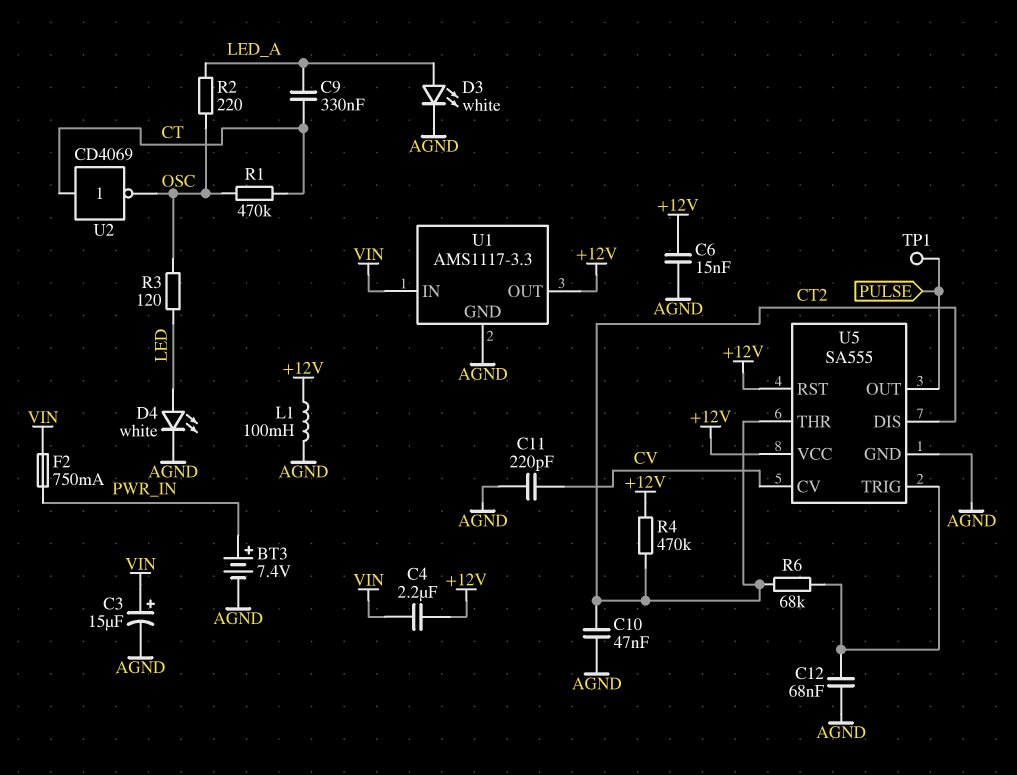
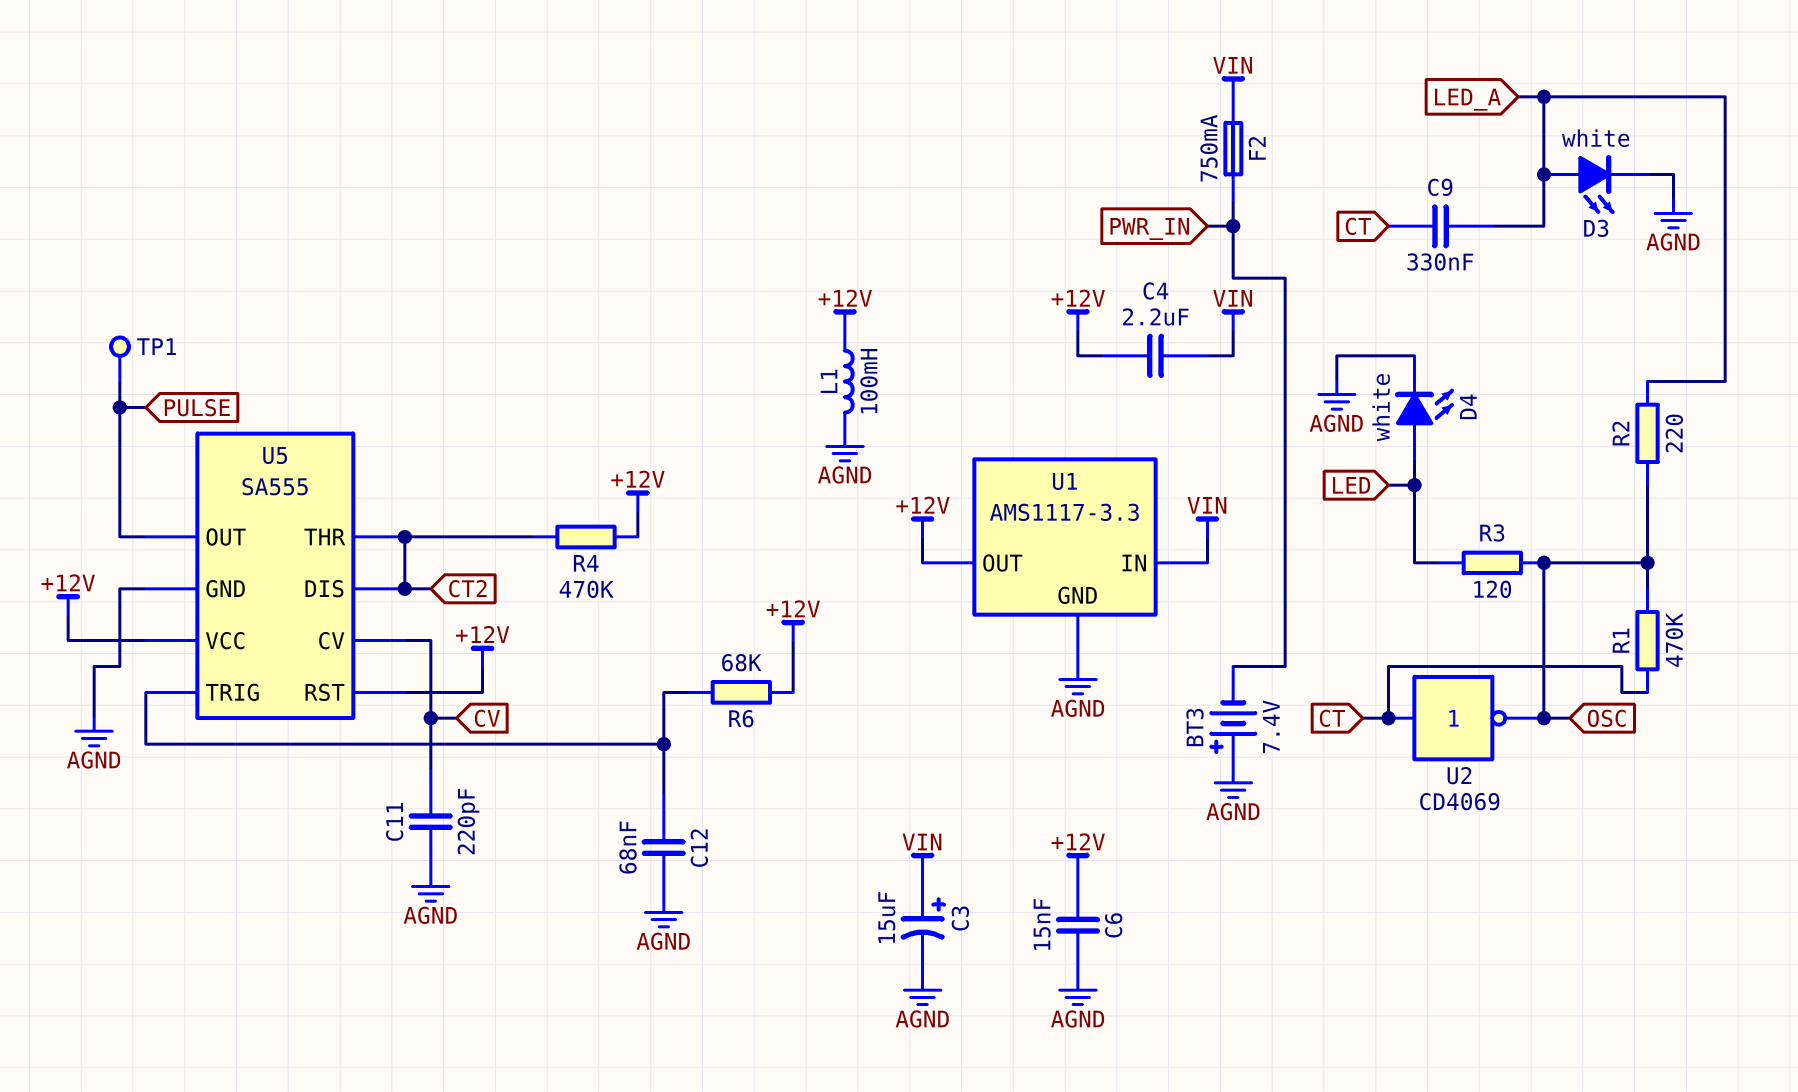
BT3: 7.4V (plus PWR_IN, minus AGND) -> 7.4V (plus AGND, minus PWR_IN)
C10: 47nF (AGND, CT2) -> none
R6: 68k (CT2, U5/TRIG) -> 68k (+12V, U5/TRIG)

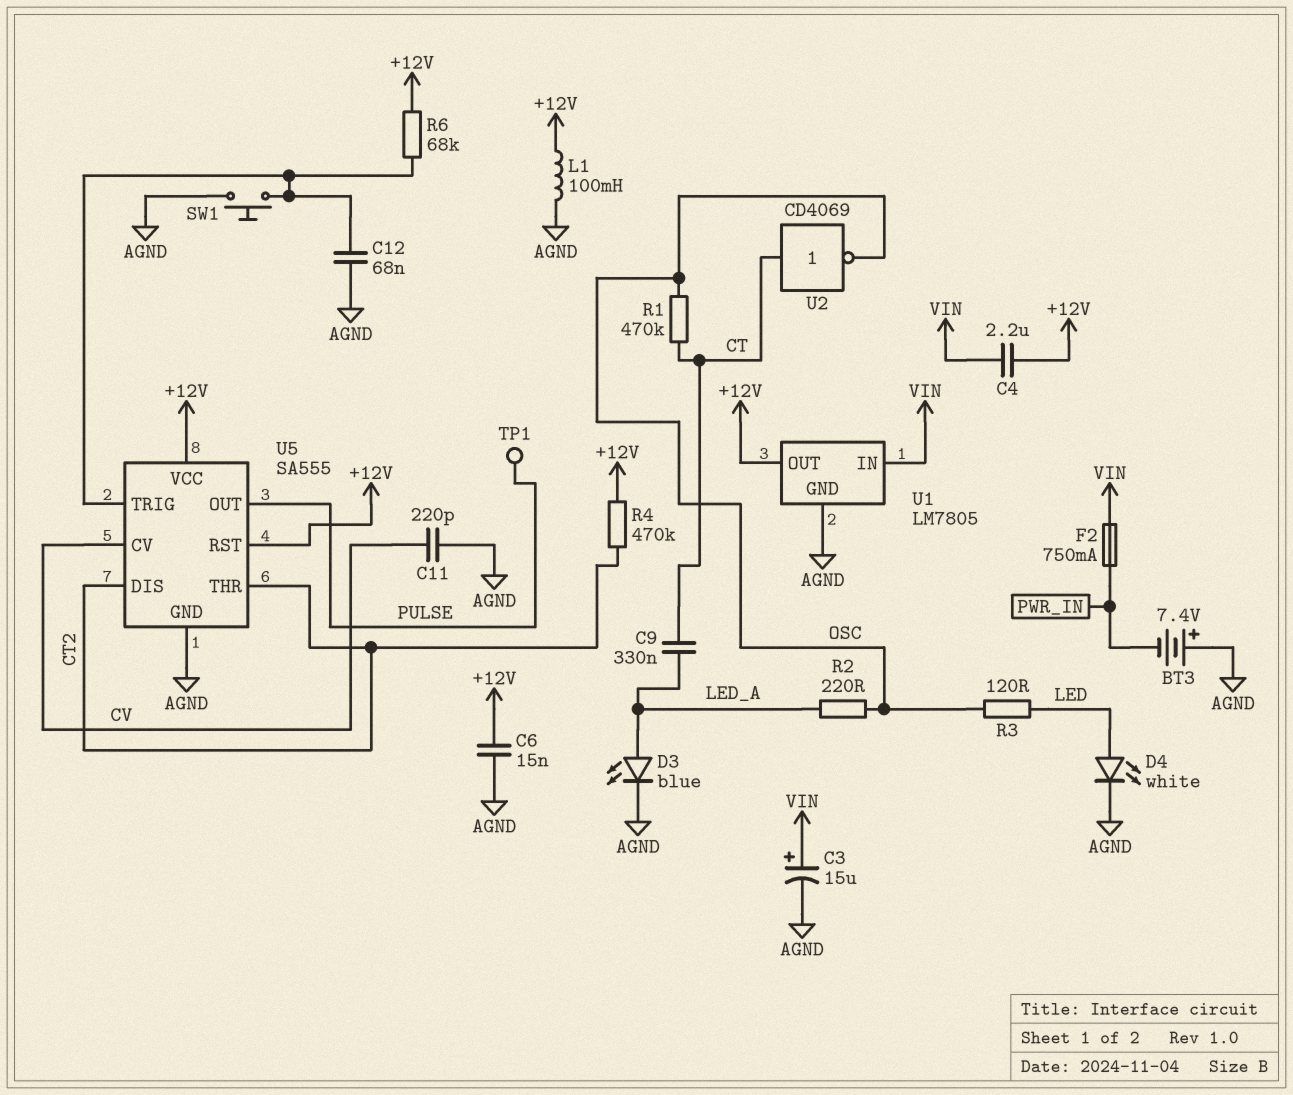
D3: LED white (A LED_A, K AGND) -> LED blue (A LED_A, K AGND)
SW1: none -> button (AGND, U5/TRIG)
U1: AMS1117-3.3 -> LM7805

